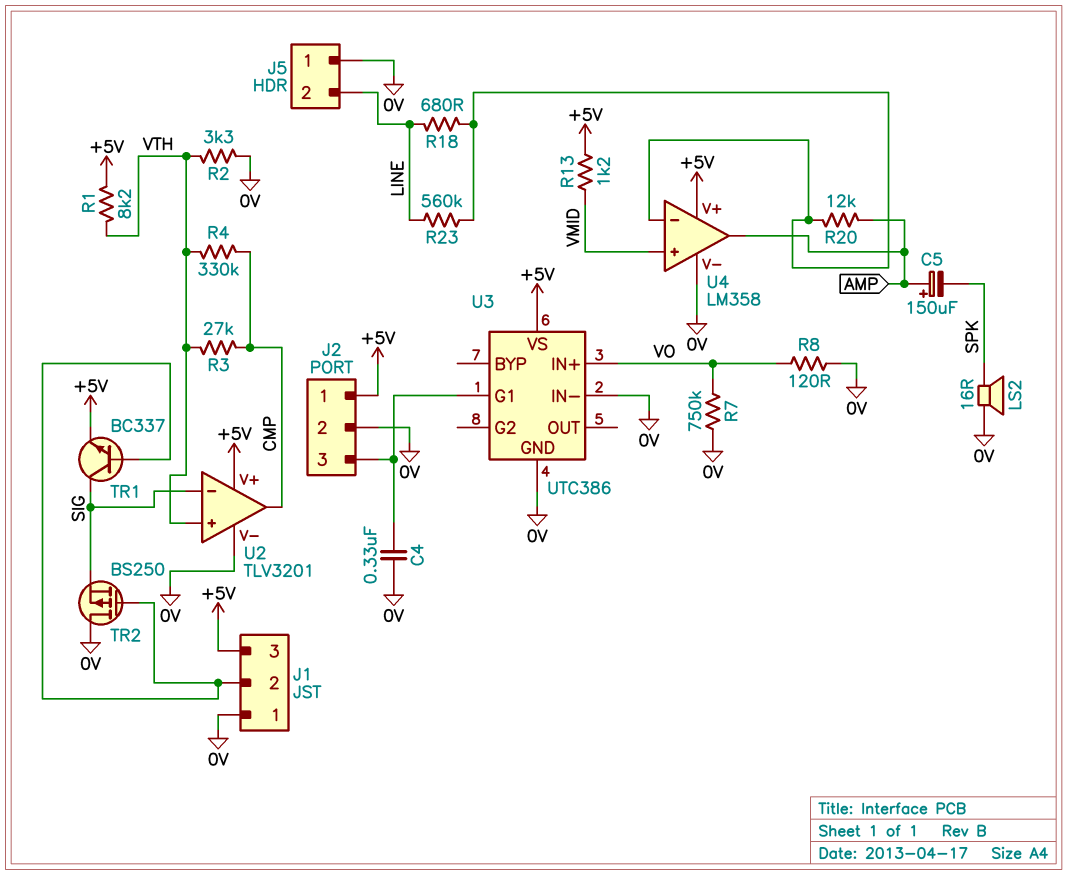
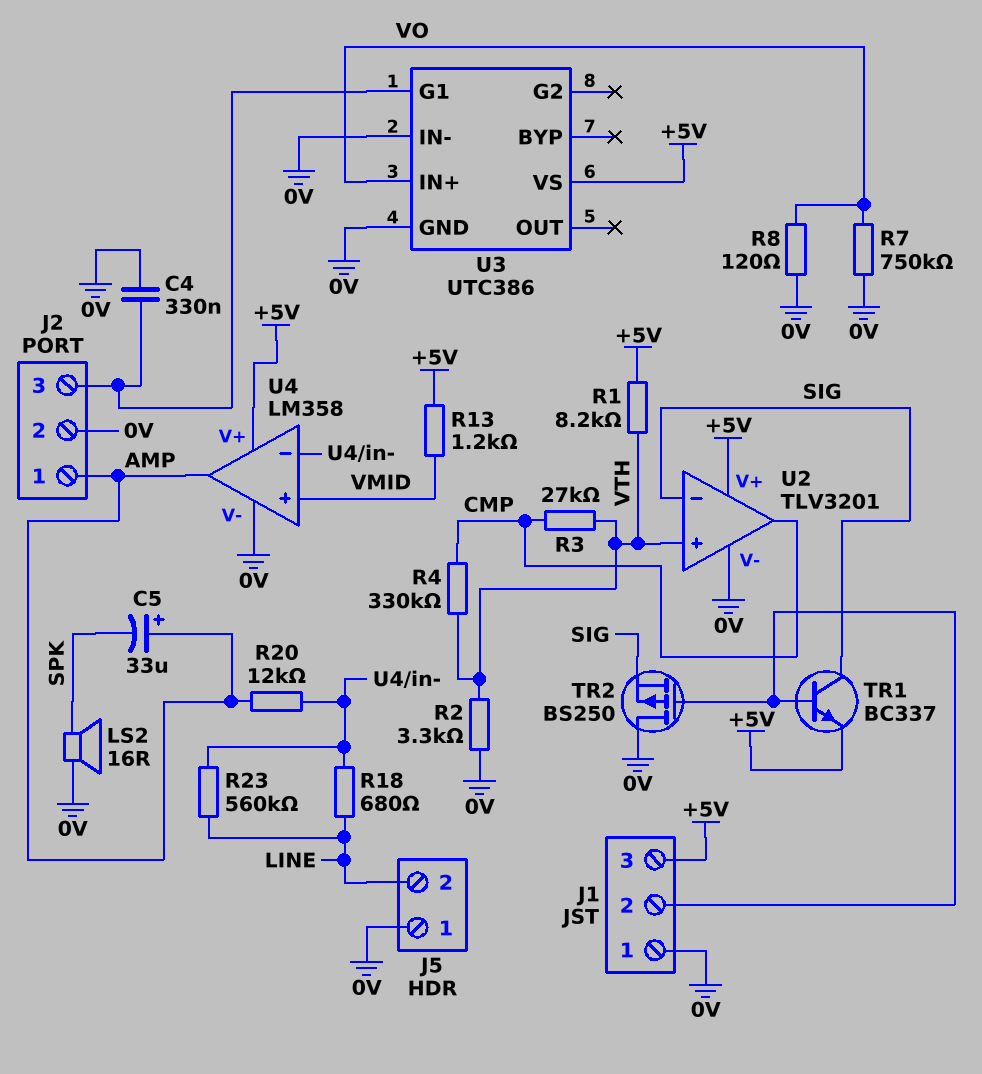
C5: 150uF (plus AMP, minus SPK) -> 33uF (plus AMP, minus SPK)
J2 pin 1: +5V -> AMP

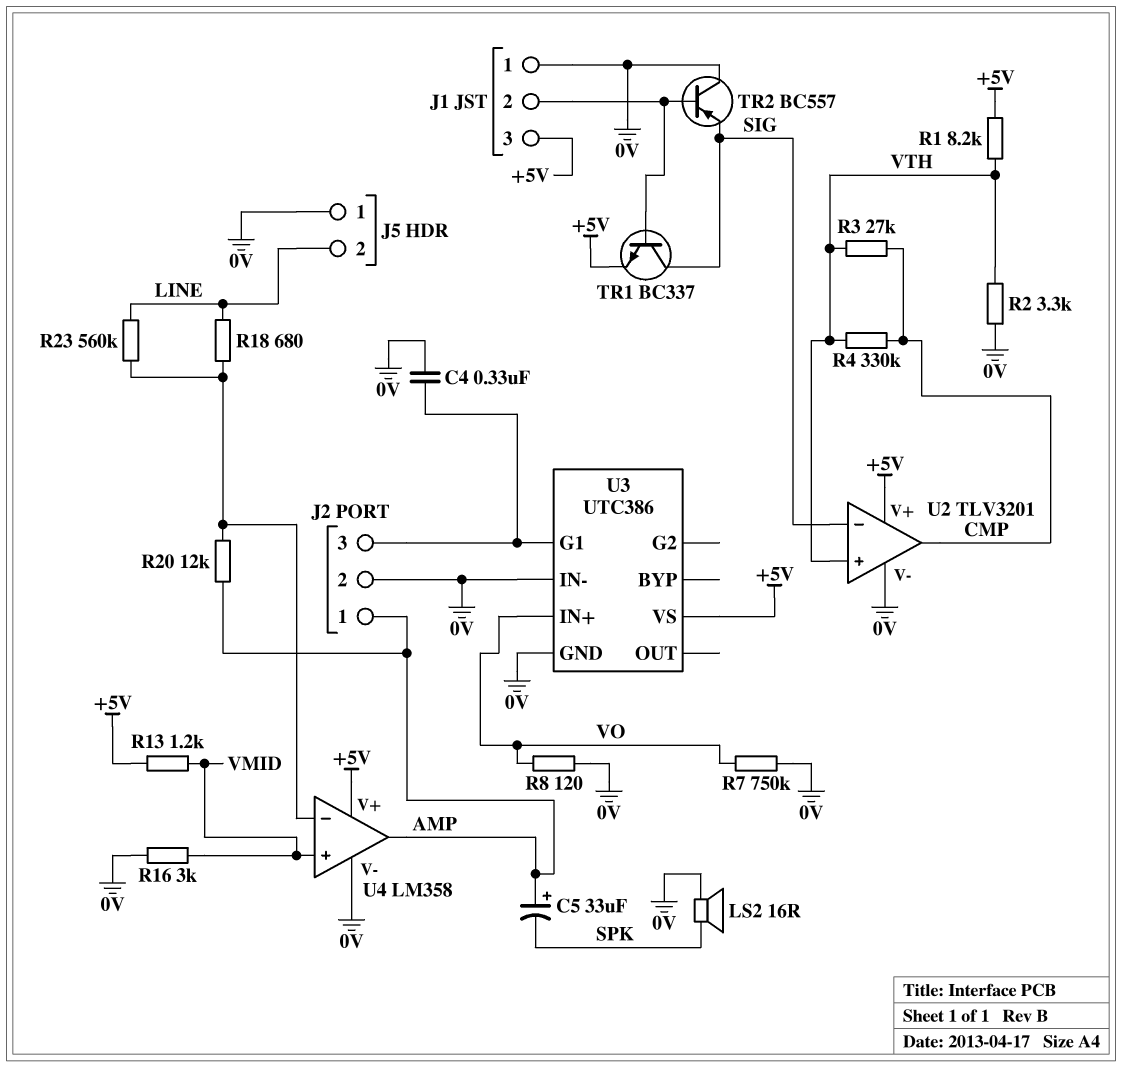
R16: none -> 3k (0V, VMID)
TR2: PMOS BS250 (G J1/2, D 0V, S SIG) -> PNP BC557 (B J1/2, C 0V, E SIG)

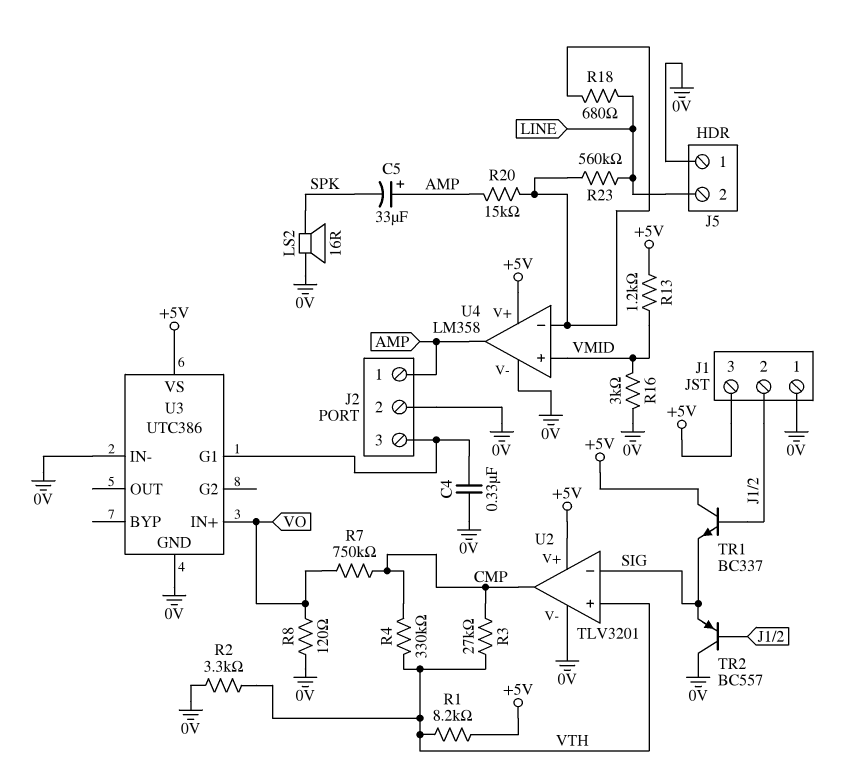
R7: 750k (0V, VO) -> 750k (CMP, VO)
R20: 12k (AMP, U4/in-) -> 15k (AMP, U4/in-)
TR1: NPN BC337 (B J1/2, C SIG, E +5V) -> NPN BC337 (B J1/2, C +5V, E SIG)

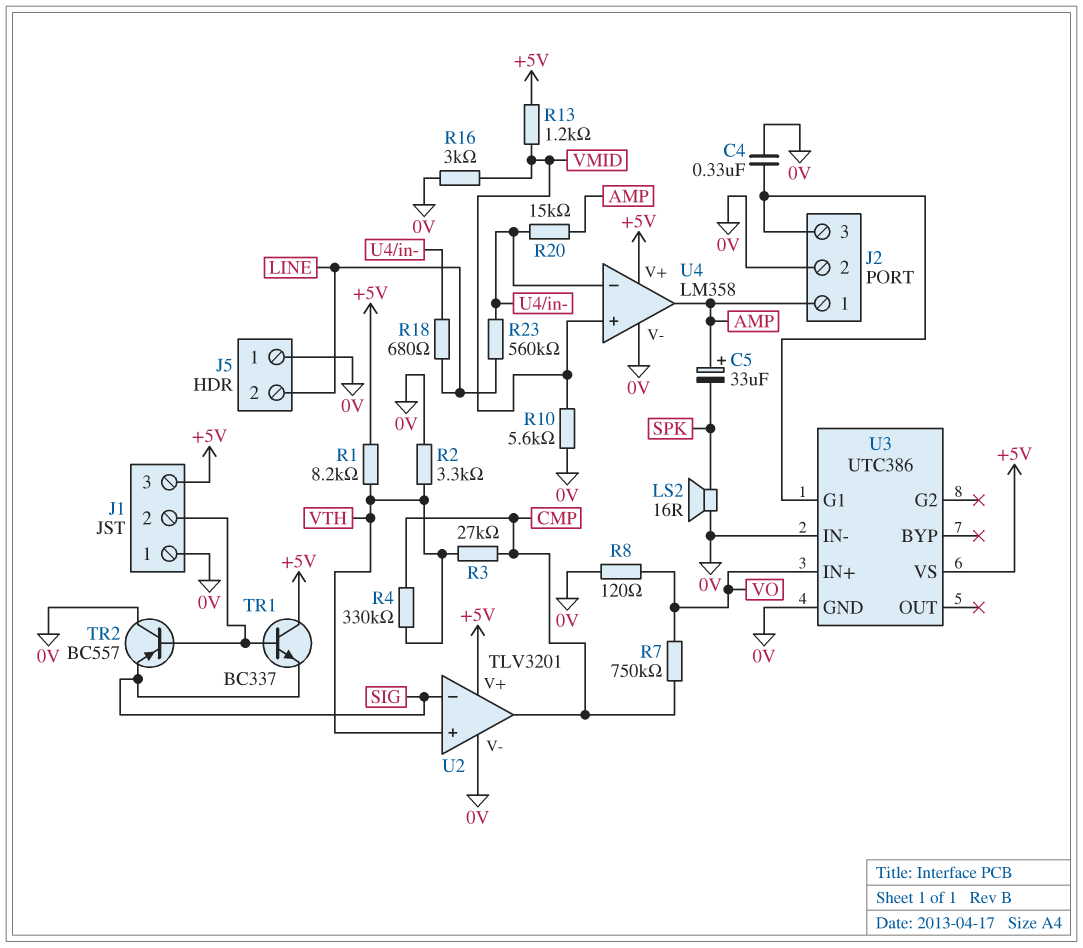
R10: none -> 5.6k (0V, VMID)

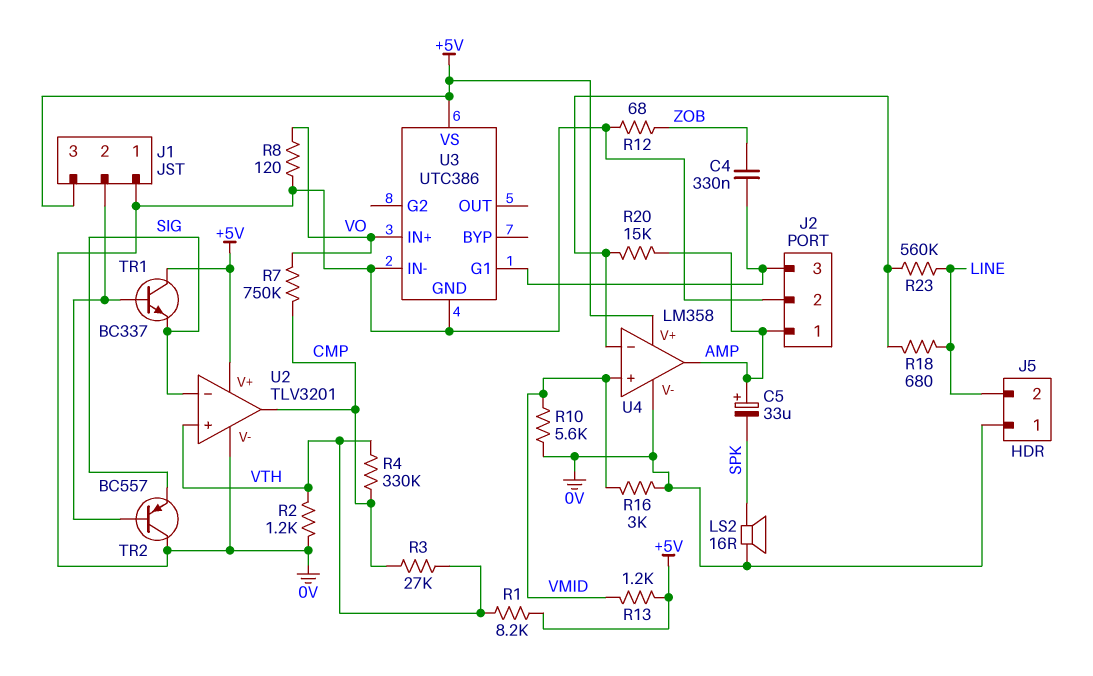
C4: 330nF (0V, J2/3) -> 330nF (J2/3, ZOB)
R2: 3.3k (0V, VTH) -> 1.2k (0V, VTH)
R12: none -> 68 (0V, ZOB)

